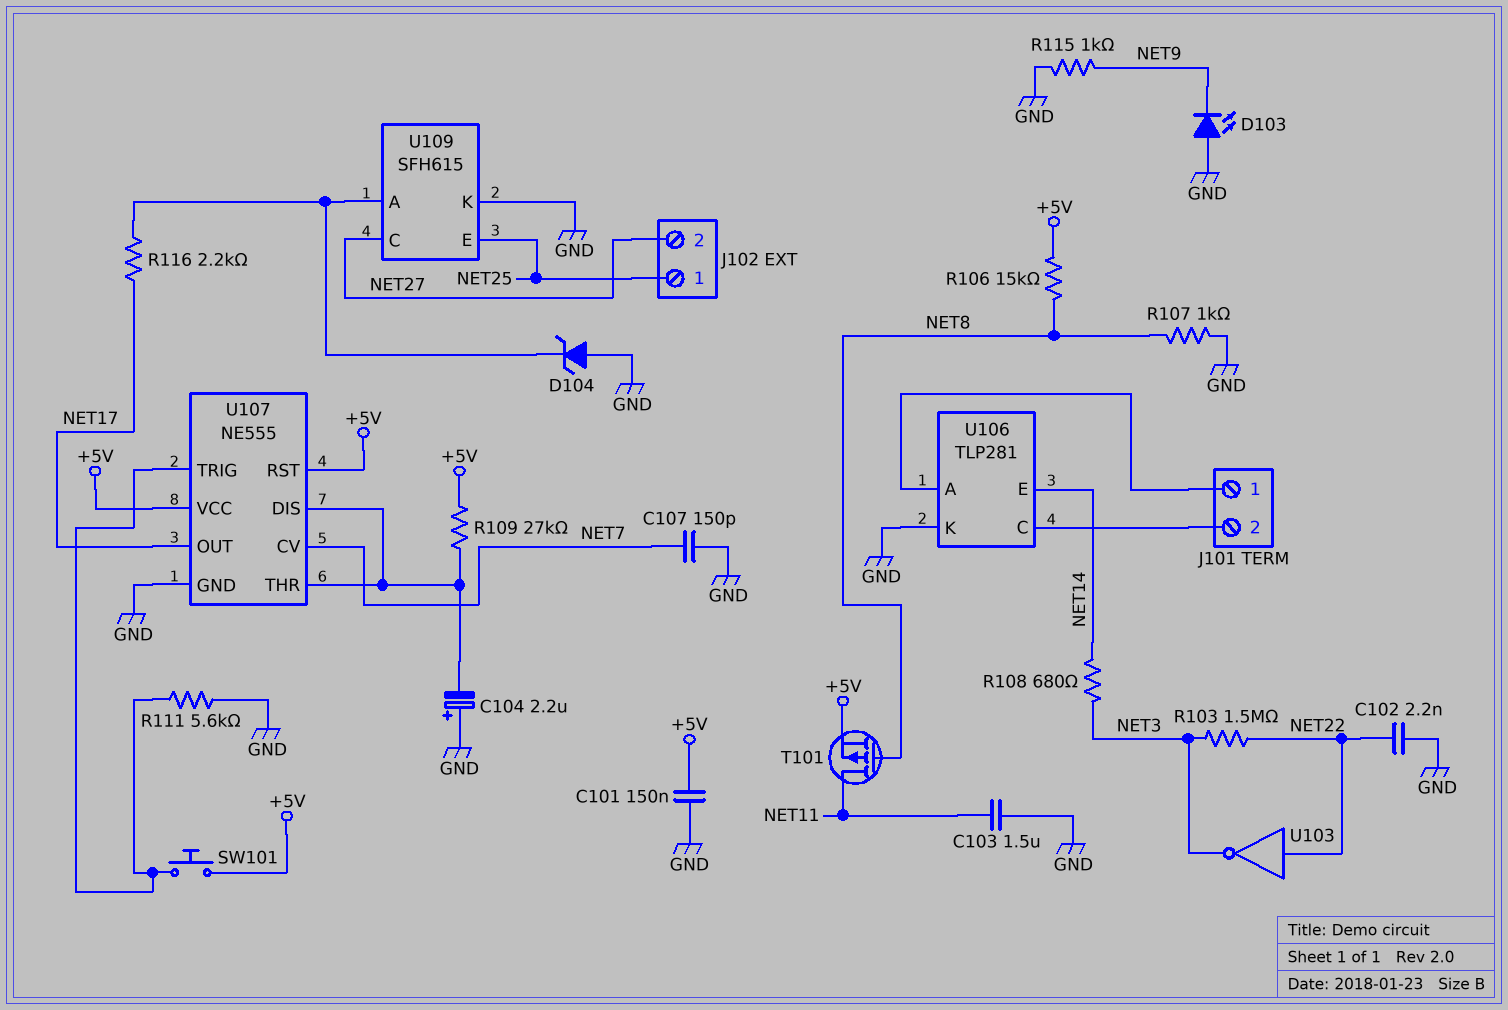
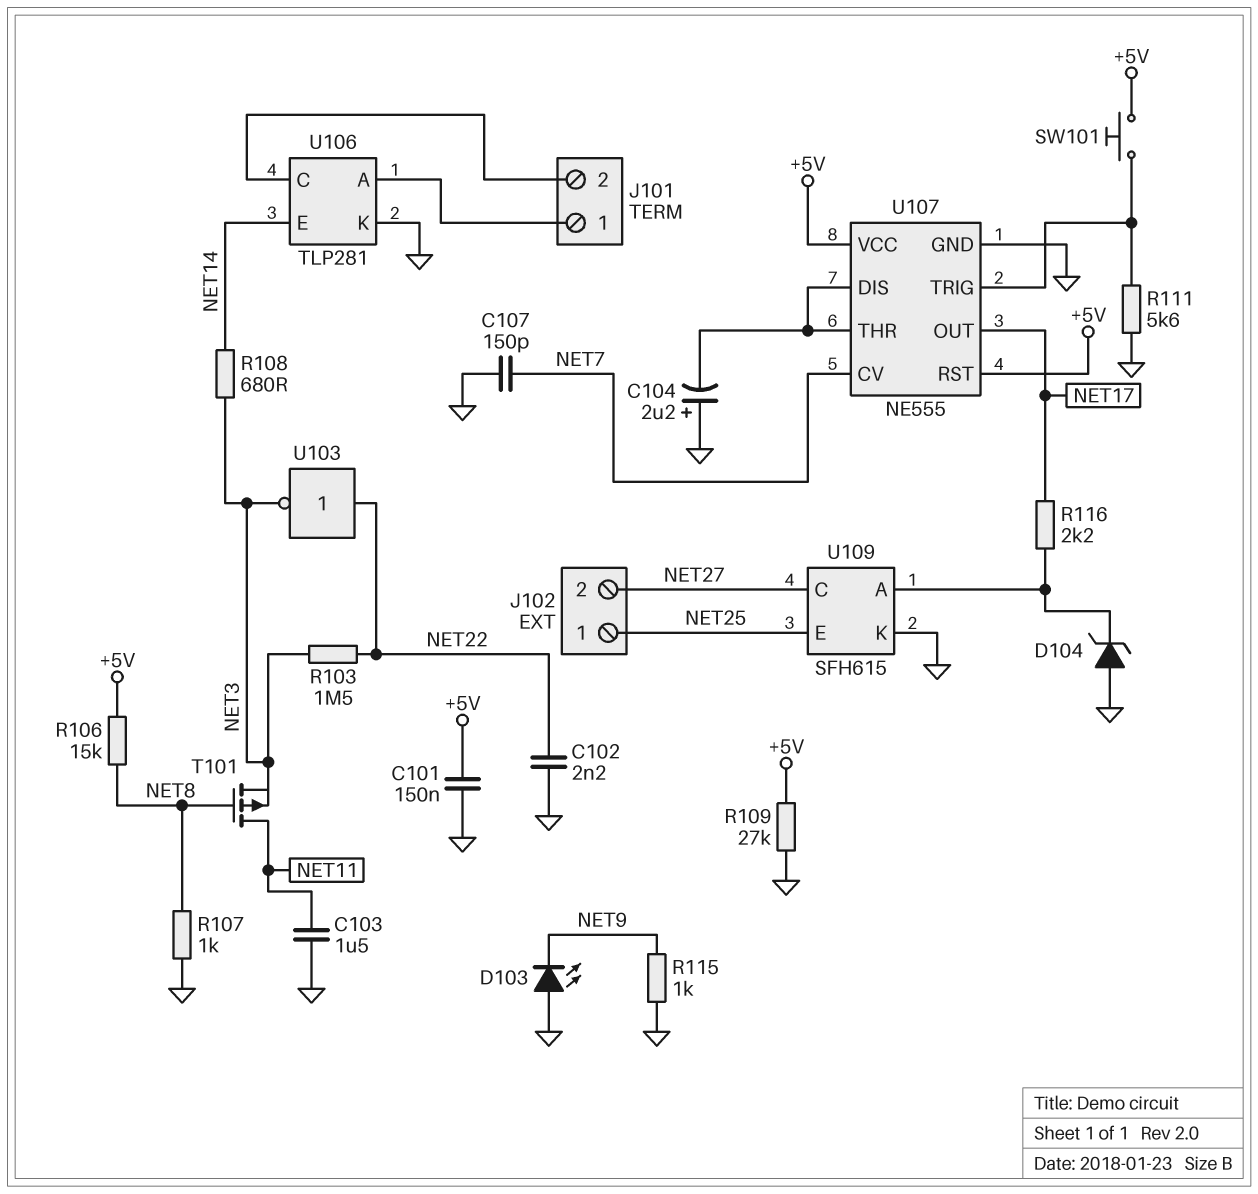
R109: 27k (+5V, U107/DIS) -> 27k (+5V, GND)
T101: PMOS (G NET8, D NET11, S +5V) -> PMOS (G NET8, D NET11, S NET3)

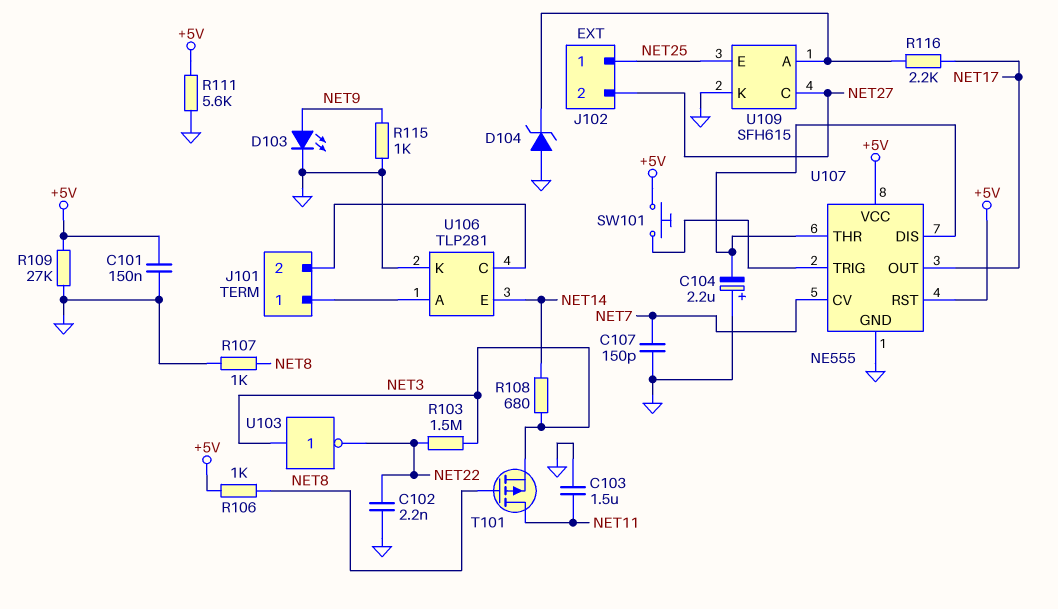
D103: LED (A GND, K NET9) -> LED (A NET9, K GND)
R106: 15k (+5V, NET8) -> 1k (+5V, NET8)
R111: 5.6k (GND, U107/TRIG) -> 5.6k (+5V, GND)
U103: NOT (in NET22, out NET3) -> NOT (in NET3, out NET22)

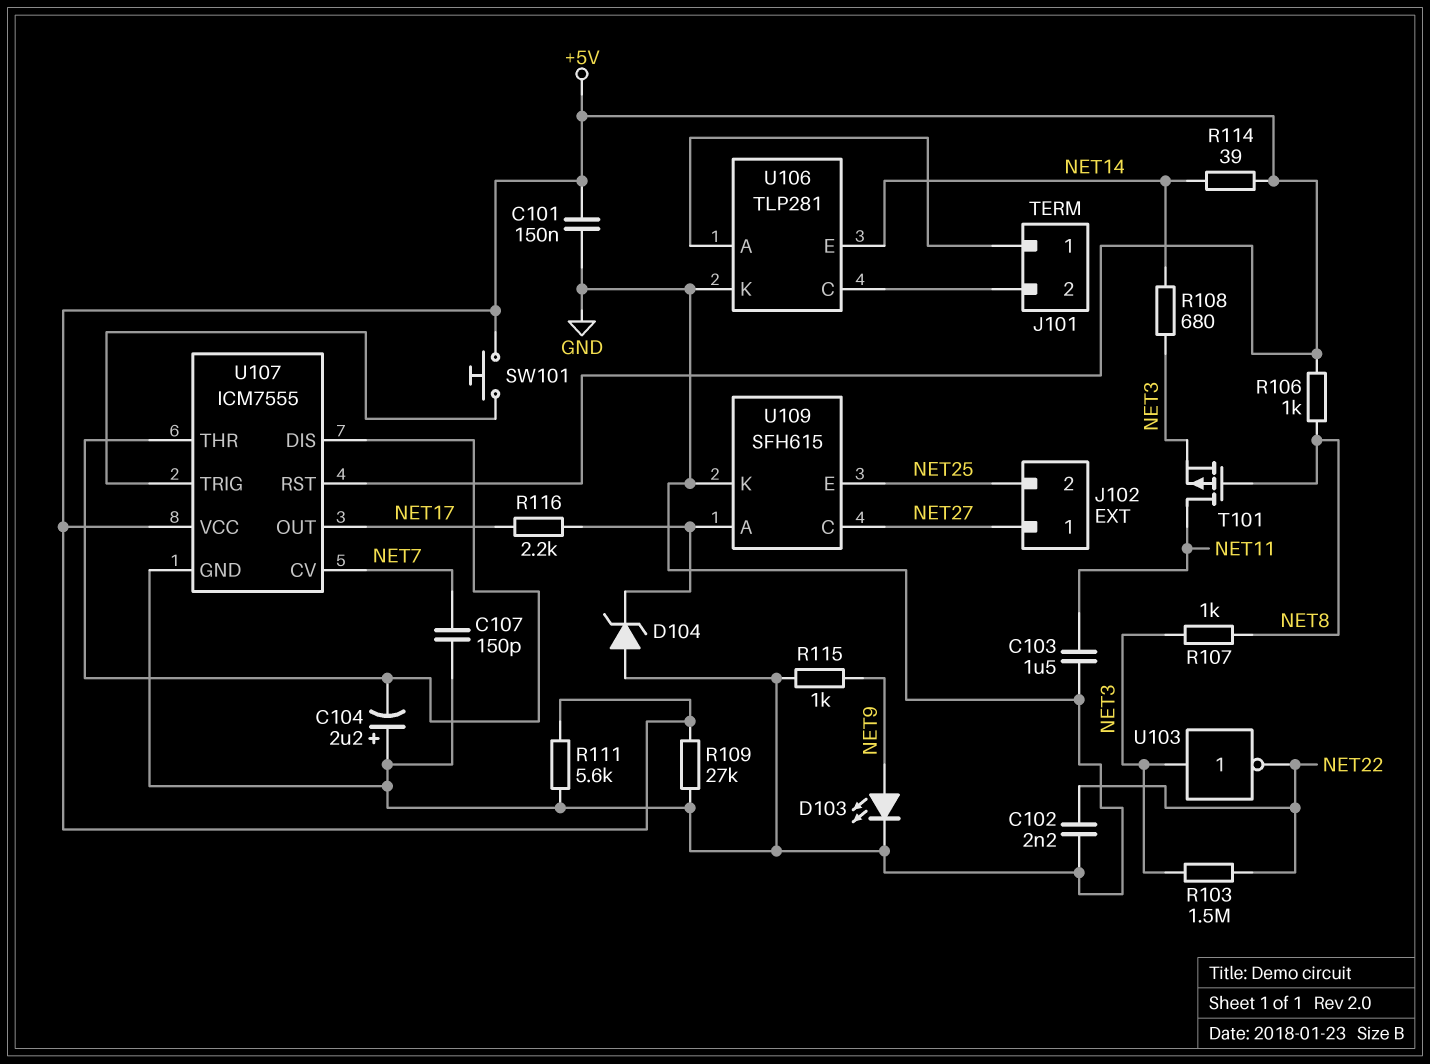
J102 pin 1: NET25 -> NET27
J102 pin 2: NET27 -> NET25
R107: 1k (GND, NET8) -> 1k (NET3, NET8)
R114: none -> 39 (+5V, NET14)
U107: NE555 -> ICM7555

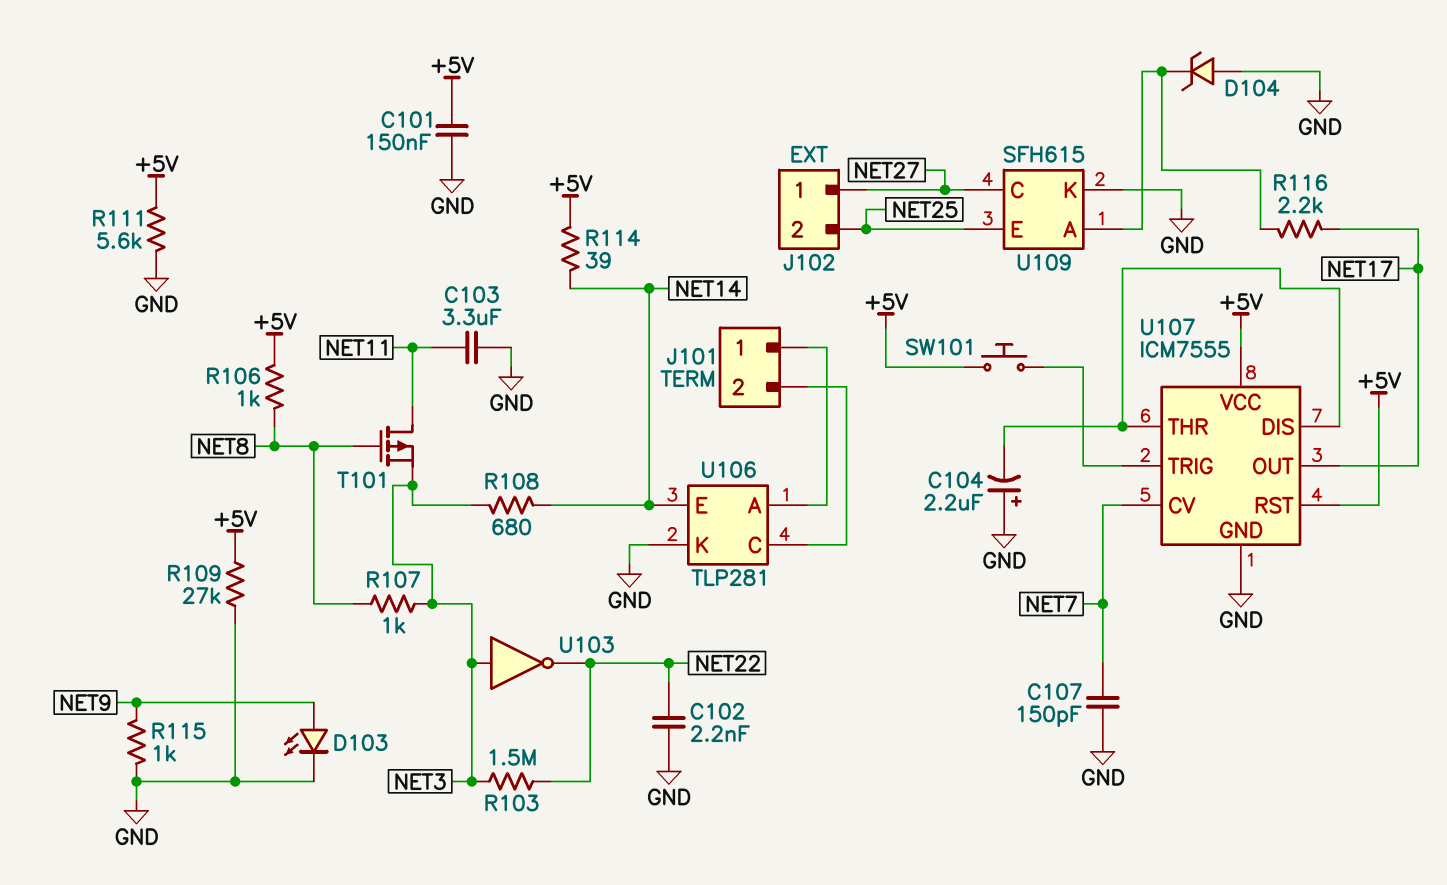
C103: 1.5uF (GND, NET11) -> 3.3uF (GND, NET11)

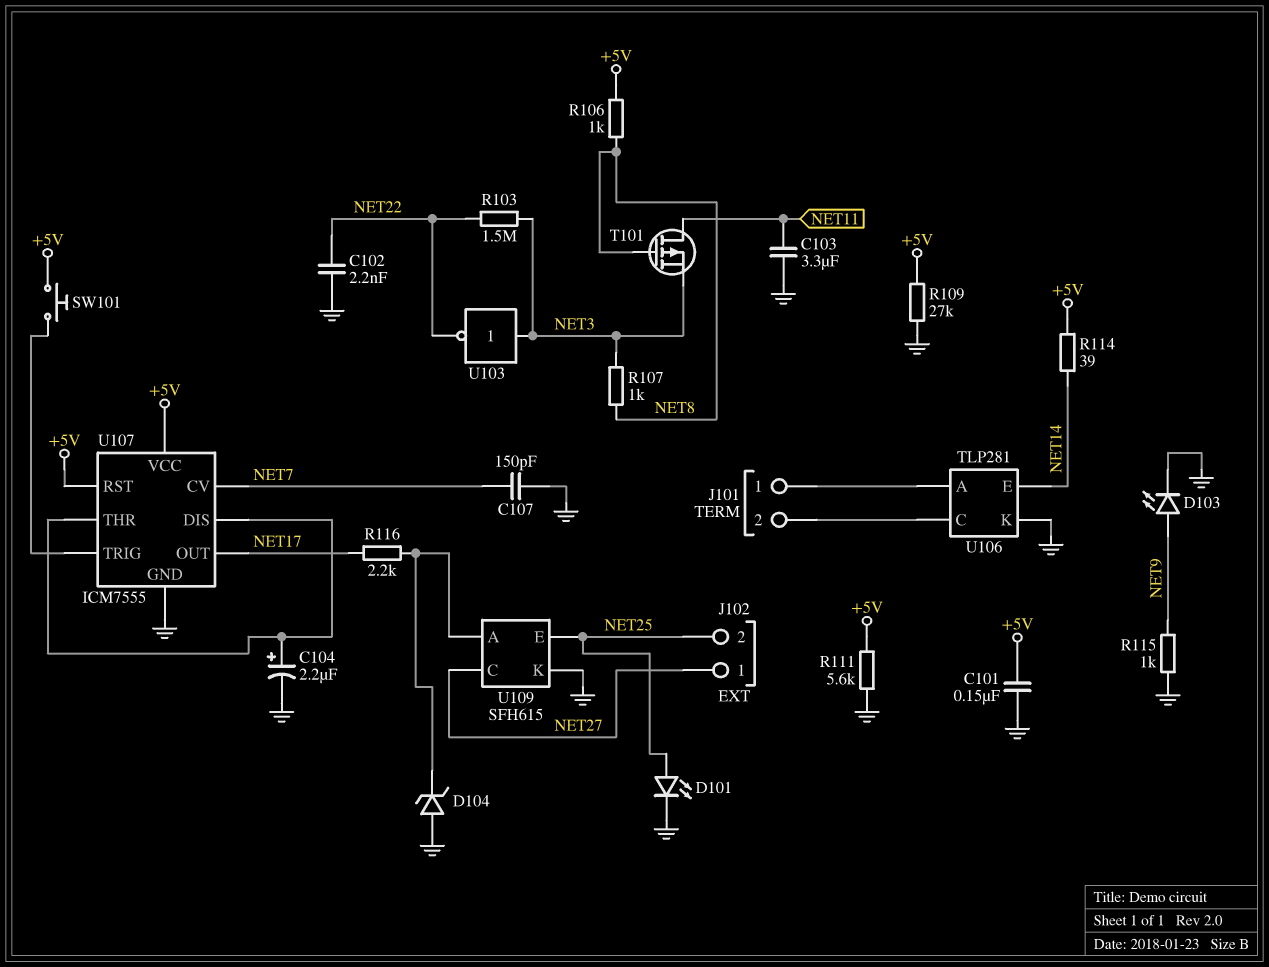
C104: 2.2uF (plus GND, minus U107/DIS) -> 2.2uF (plus U107/DIS, minus GND)
D101: none -> LED (A NET25, K GND)
R108: 680 (NET3, NET14) -> none

